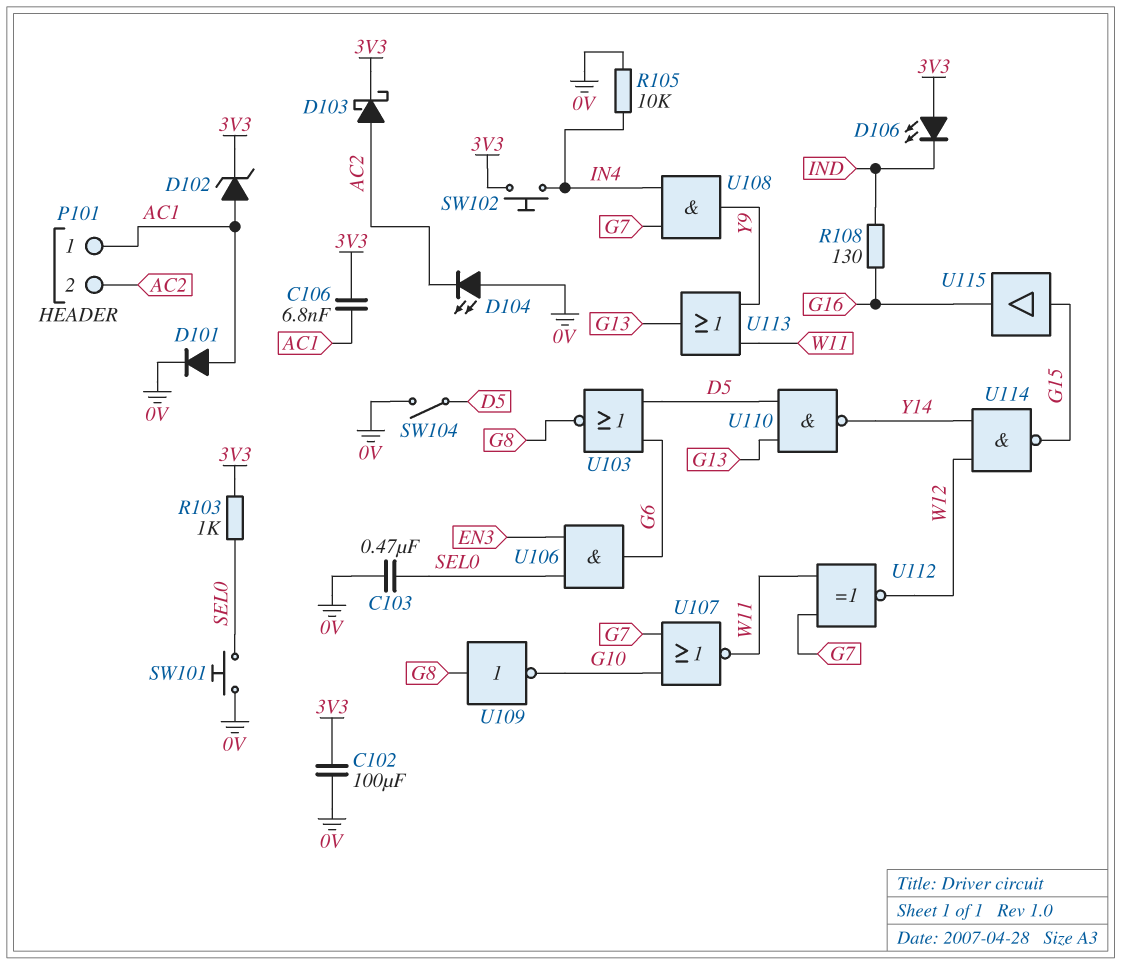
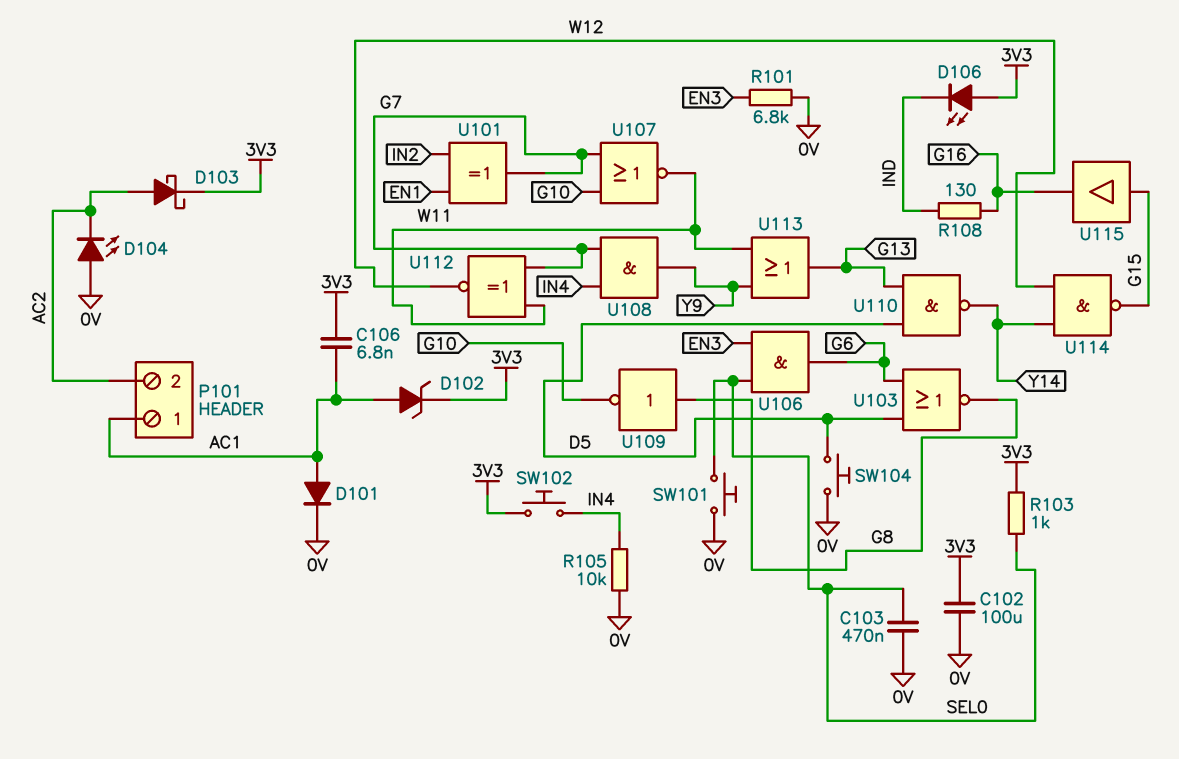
R101: none -> 6.8k (0V, EN3)
SW104: switch (0V, D5) -> button (0V, D5)
U101: none -> XOR (in EN1, in IN2, out G7)

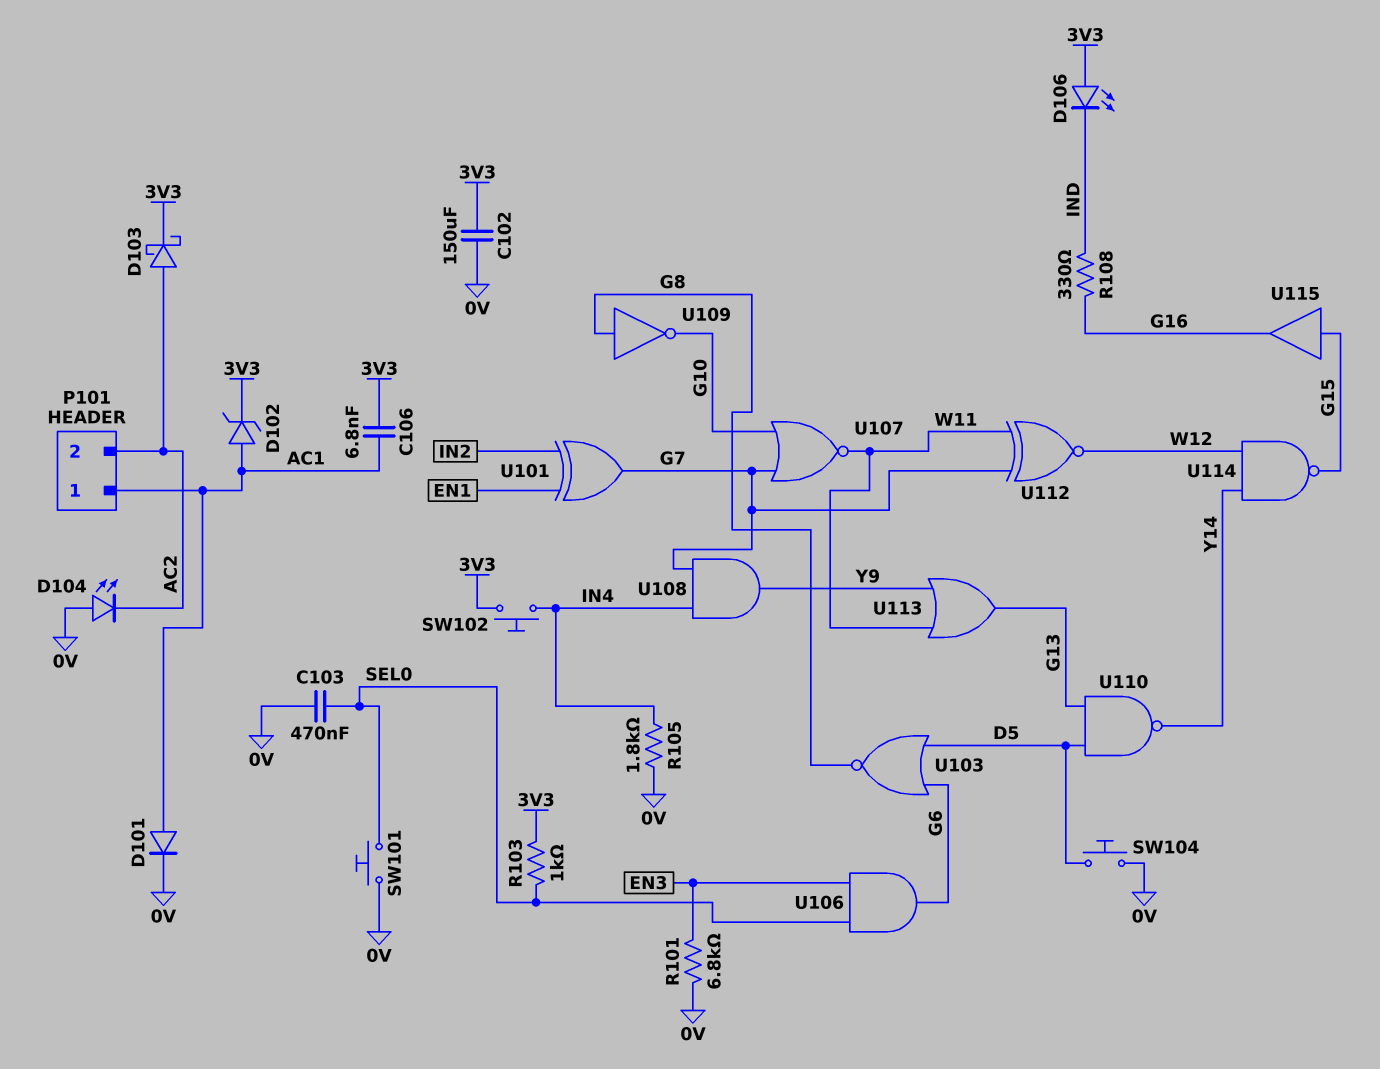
C102: 100uF (0V, 3V3) -> 150uF (0V, 3V3)
R105: 10k (0V, IN4) -> 1.8k (0V, IN4)
R108: 130 (G16, IND) -> 330 (G16, IND)

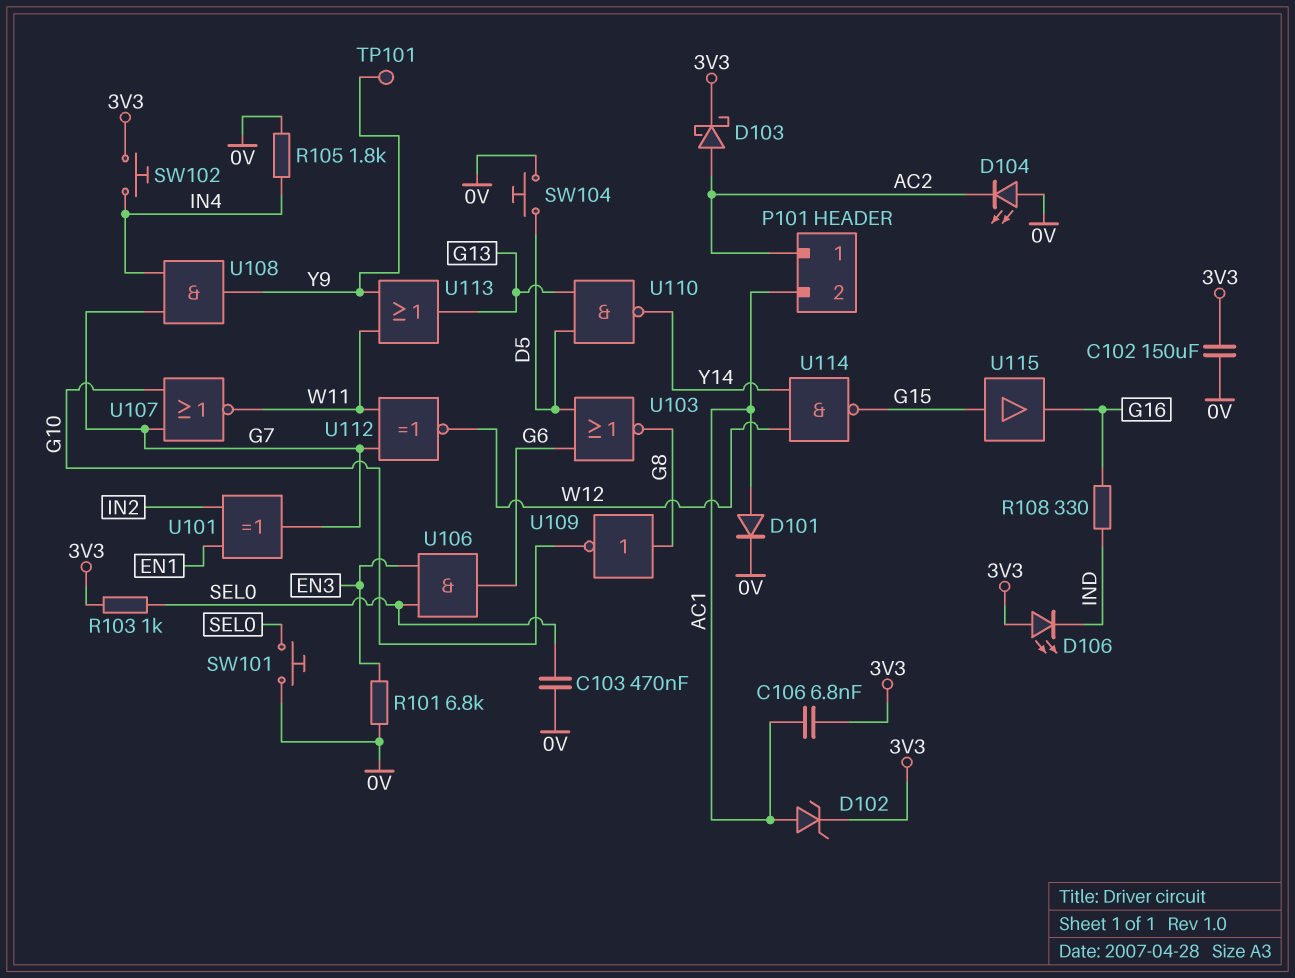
P101 pin 1: AC1 -> AC2
P101 pin 2: AC2 -> AC1
TP101: none -> test point (Y9)

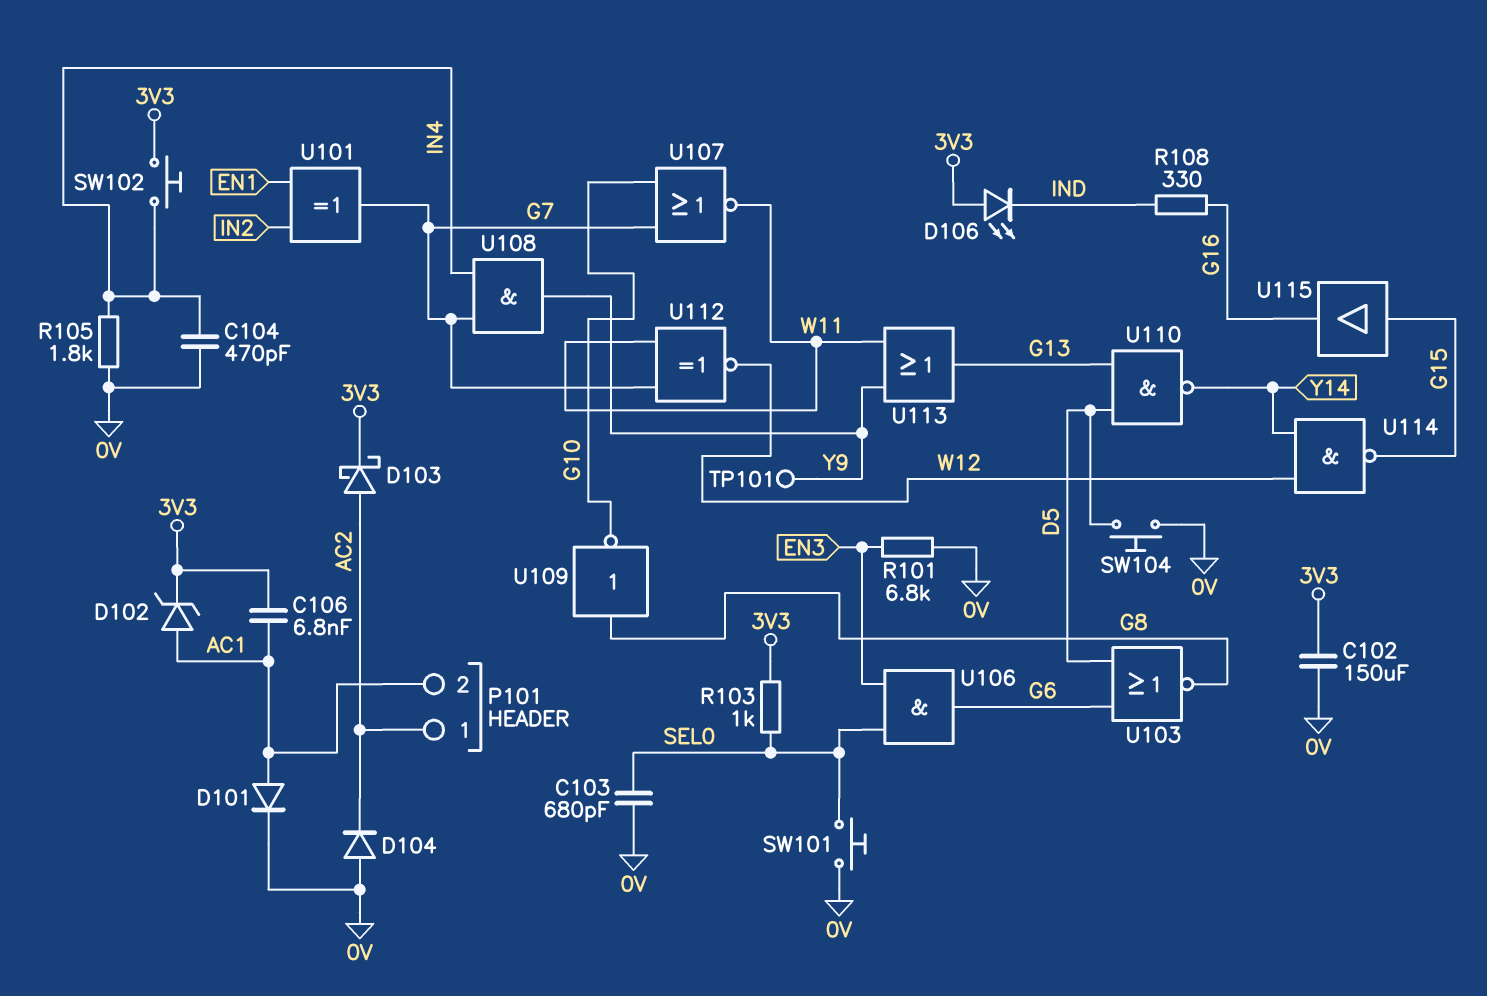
C103: 470nF (0V, SEL0) -> 680pF (0V, SEL0)
C104: none -> 470pF (0V, IN4)
D104: LED (A 0V, K AC2) -> diode (A 0V, K AC2)

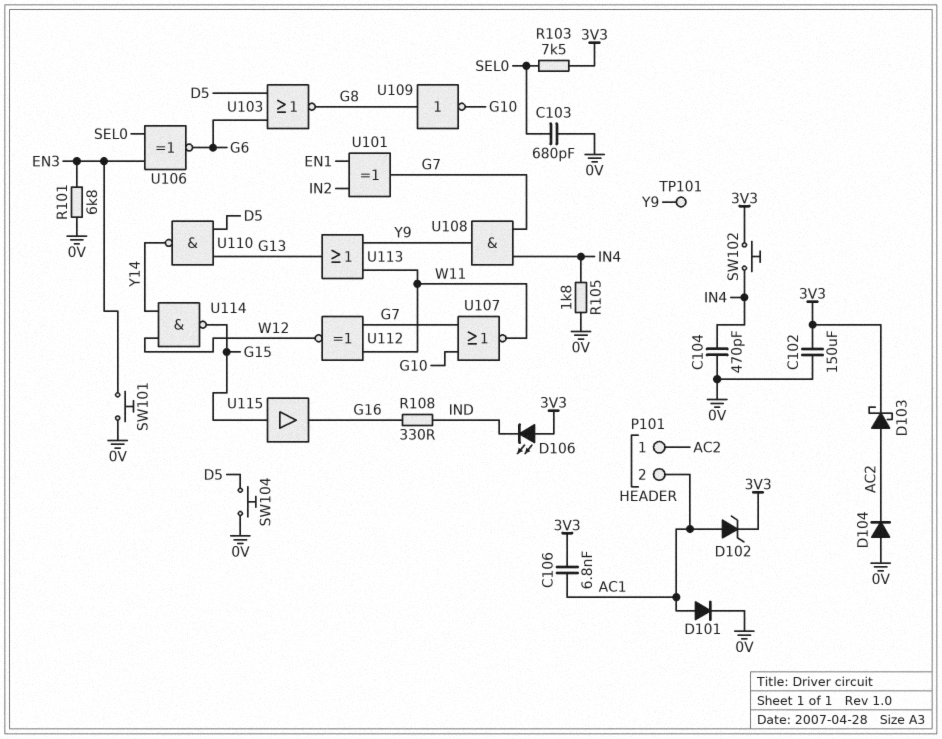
R103: 1k (3V3, SEL0) -> 7.5k (3V3, SEL0)
SW101: button (0V, SEL0) -> button (0V, EN3)
U106: AND (in EN3, in SEL0, out G6) -> XNOR (in EN3, in SEL0, out G6)

